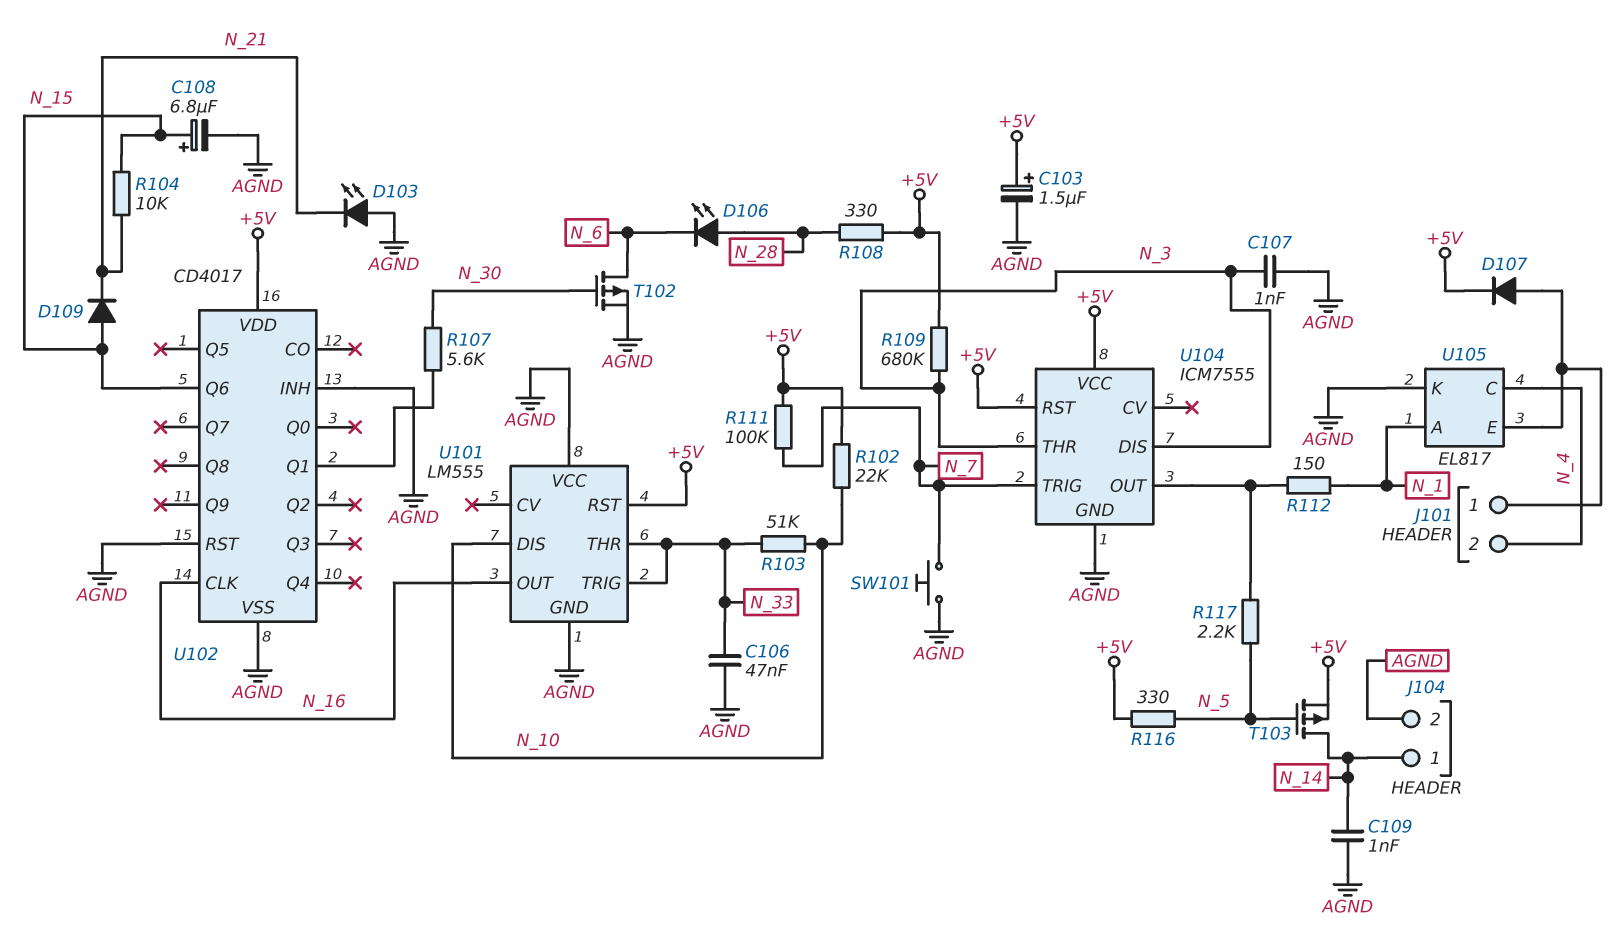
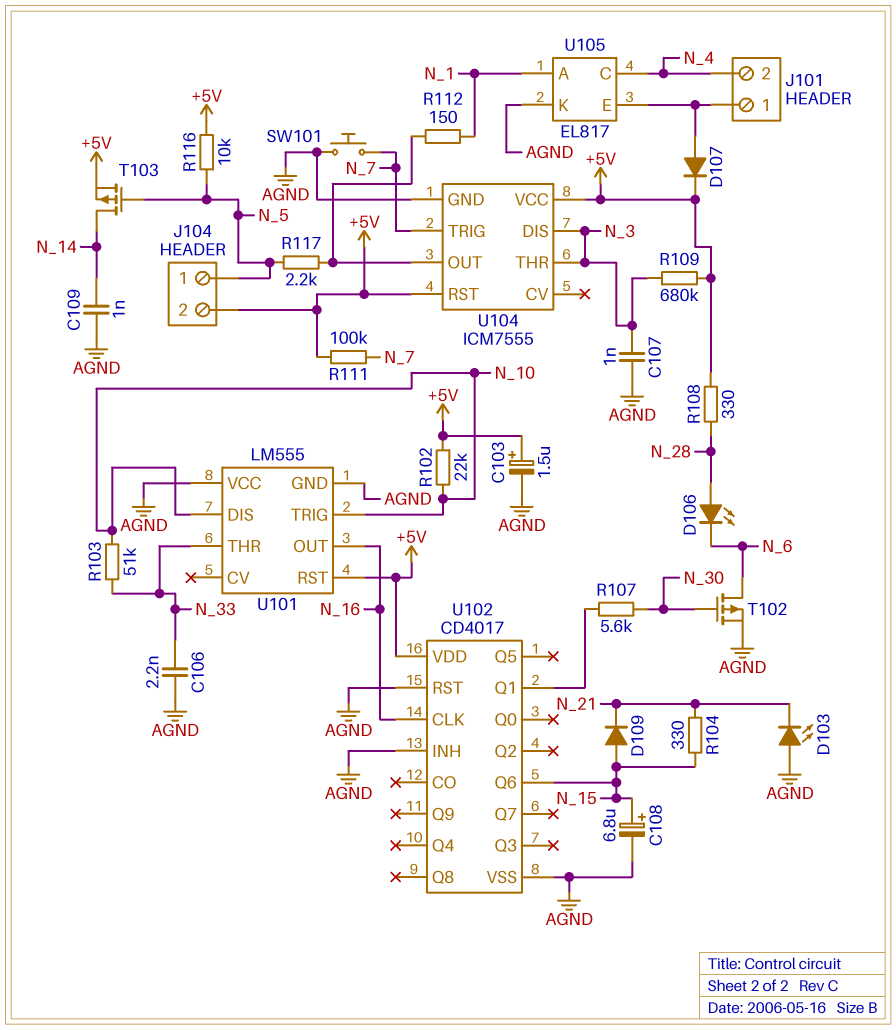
C106: 47nF (AGND, N_33) -> 2.2nF (AGND, N_33)
J104 pin 1: N_14 -> N_5
J104 pin 2: AGND -> +5V
R104: 10k (N_15, N_21) -> 330 (N_15, N_21)
R116: 330 (+5V, N_5) -> 10k (+5V, N_5)
U101 pin TRIG: N_33 -> N_10

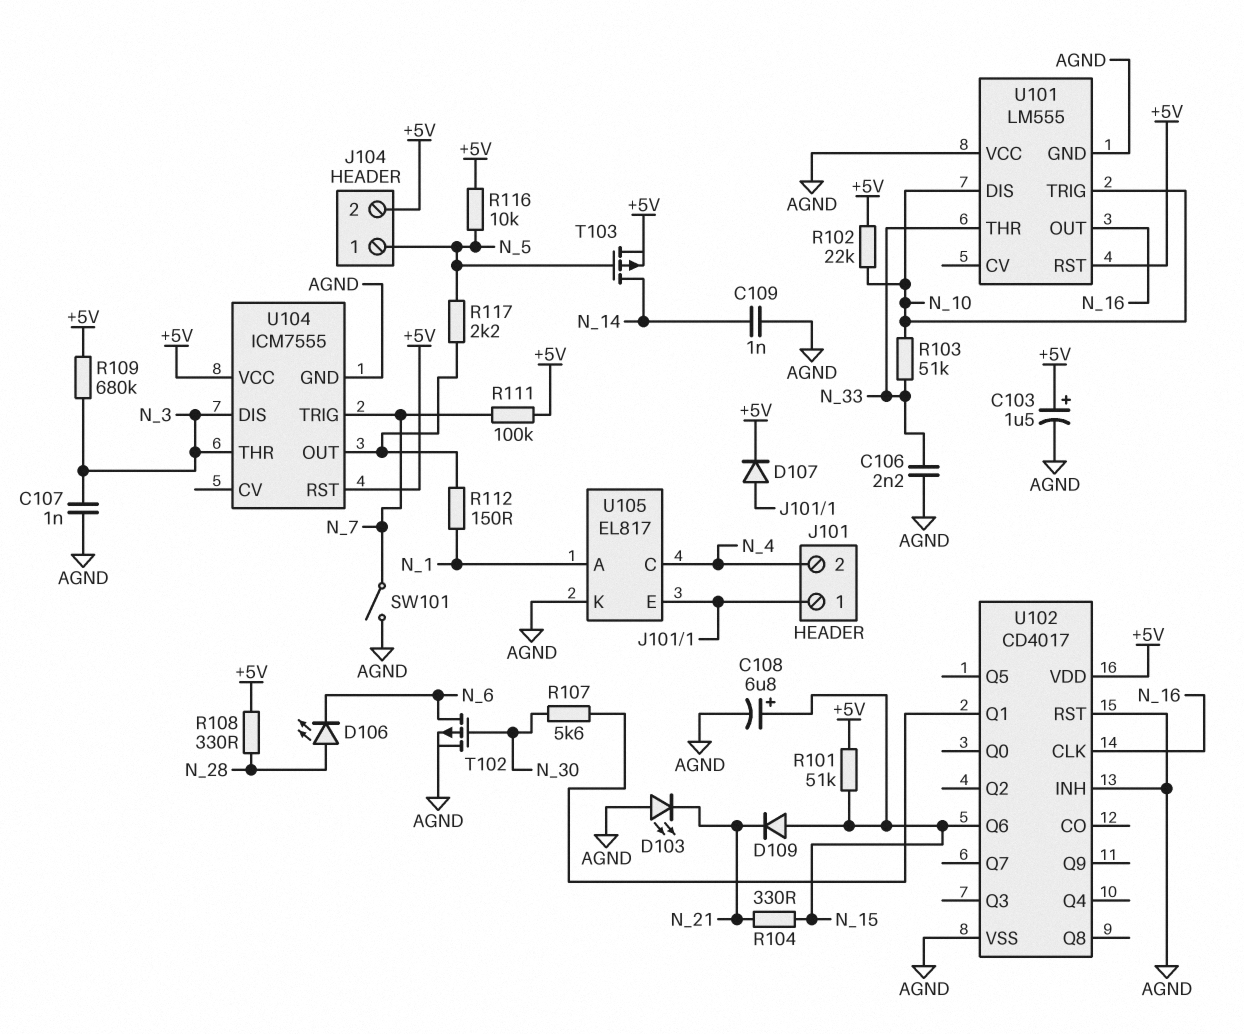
R101: none -> 51k (+5V, N_15)
SW101: button (AGND, N_7) -> switch (AGND, N_7)

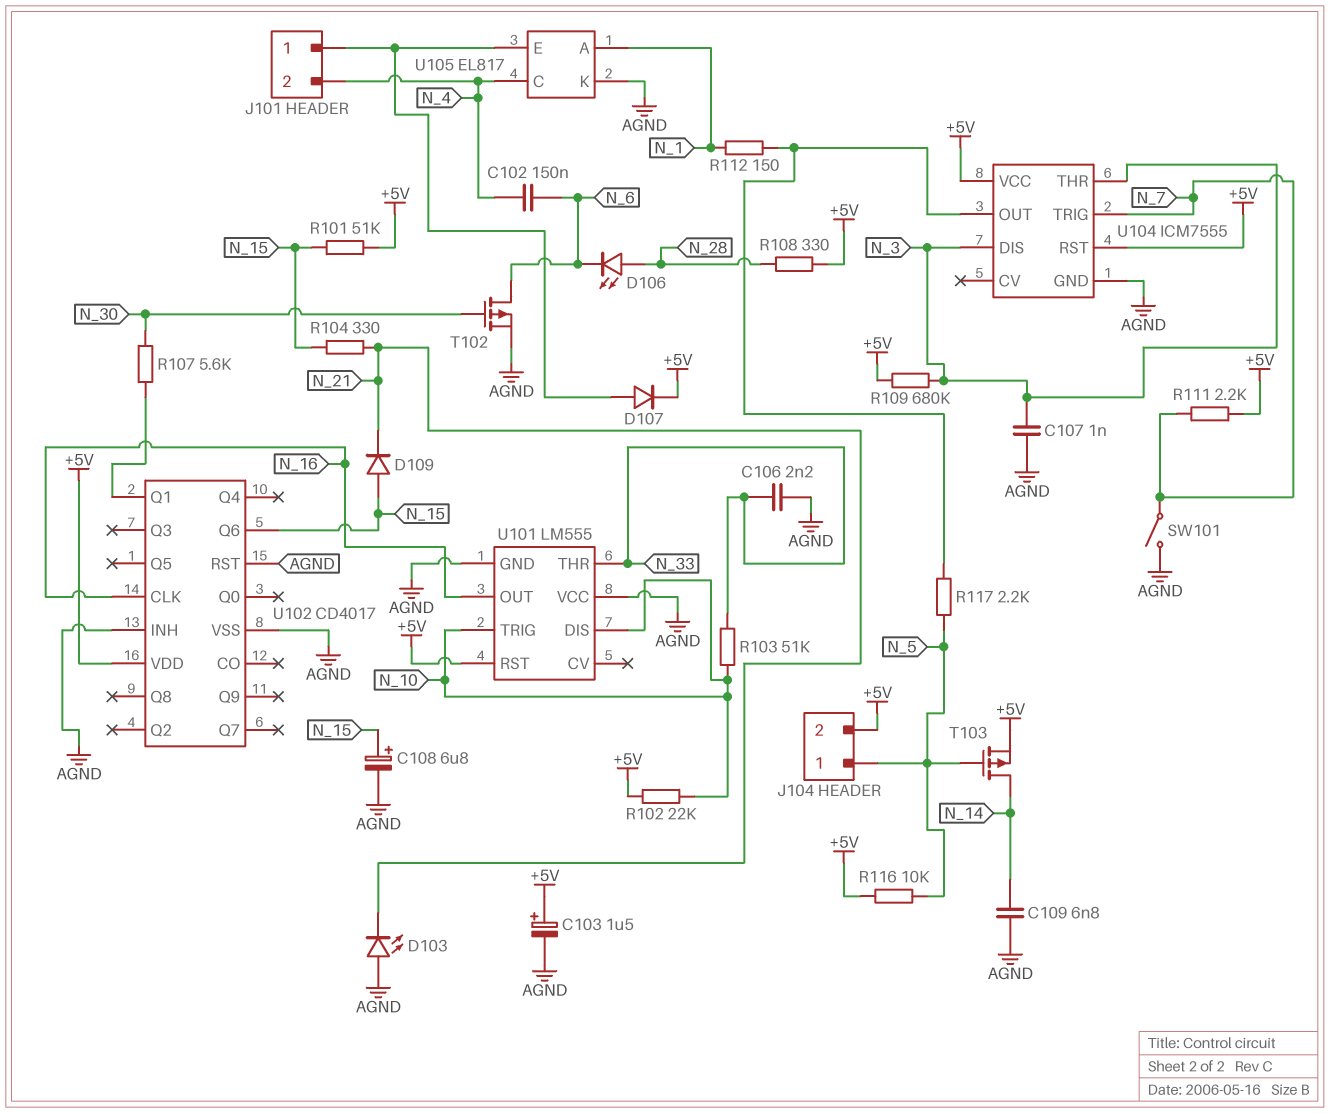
C102: none -> 150nF (N_4, N_6)
C109: 1nF (AGND, N_14) -> 6.8nF (AGND, N_14)
R111: 100k (+5V, N_7) -> 2.2k (+5V, N_7)

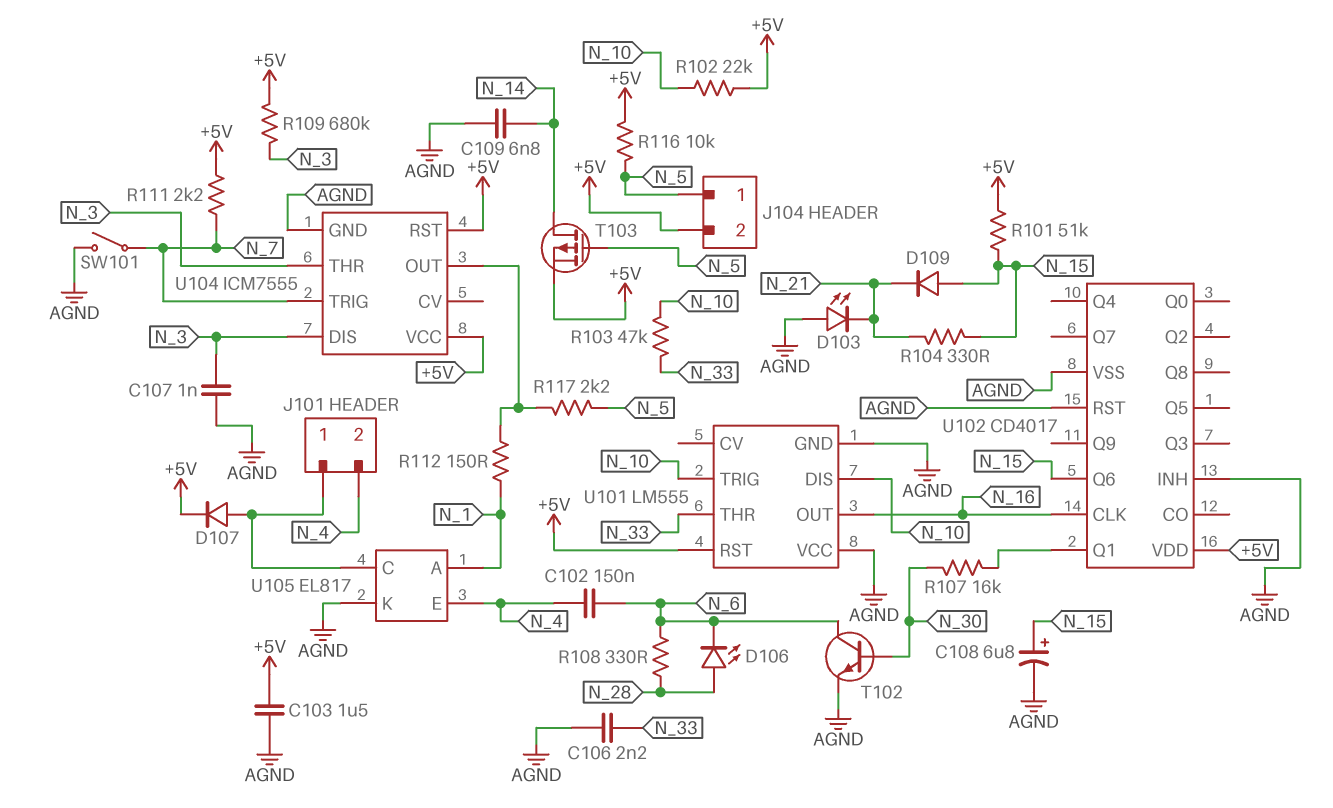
C103: 1.5uF (plus +5V, minus AGND) -> 1.5uF (+5V, AGND)
R103: 51k (N_10, N_33) -> 47k (N_10, N_33)
R107: 5.6k (N_30, U102/Q1) -> 16k (N_30, U102/Q1)
R108: 330 (+5V, N_28) -> 330 (N_6, N_28)
T102: PMOS (G N_30, D N_6, S AGND) -> NPN (B N_30, C N_6, E AGND)
U105 pin C: N_4 -> J101/1
U105 pin E: J101/1 -> N_4

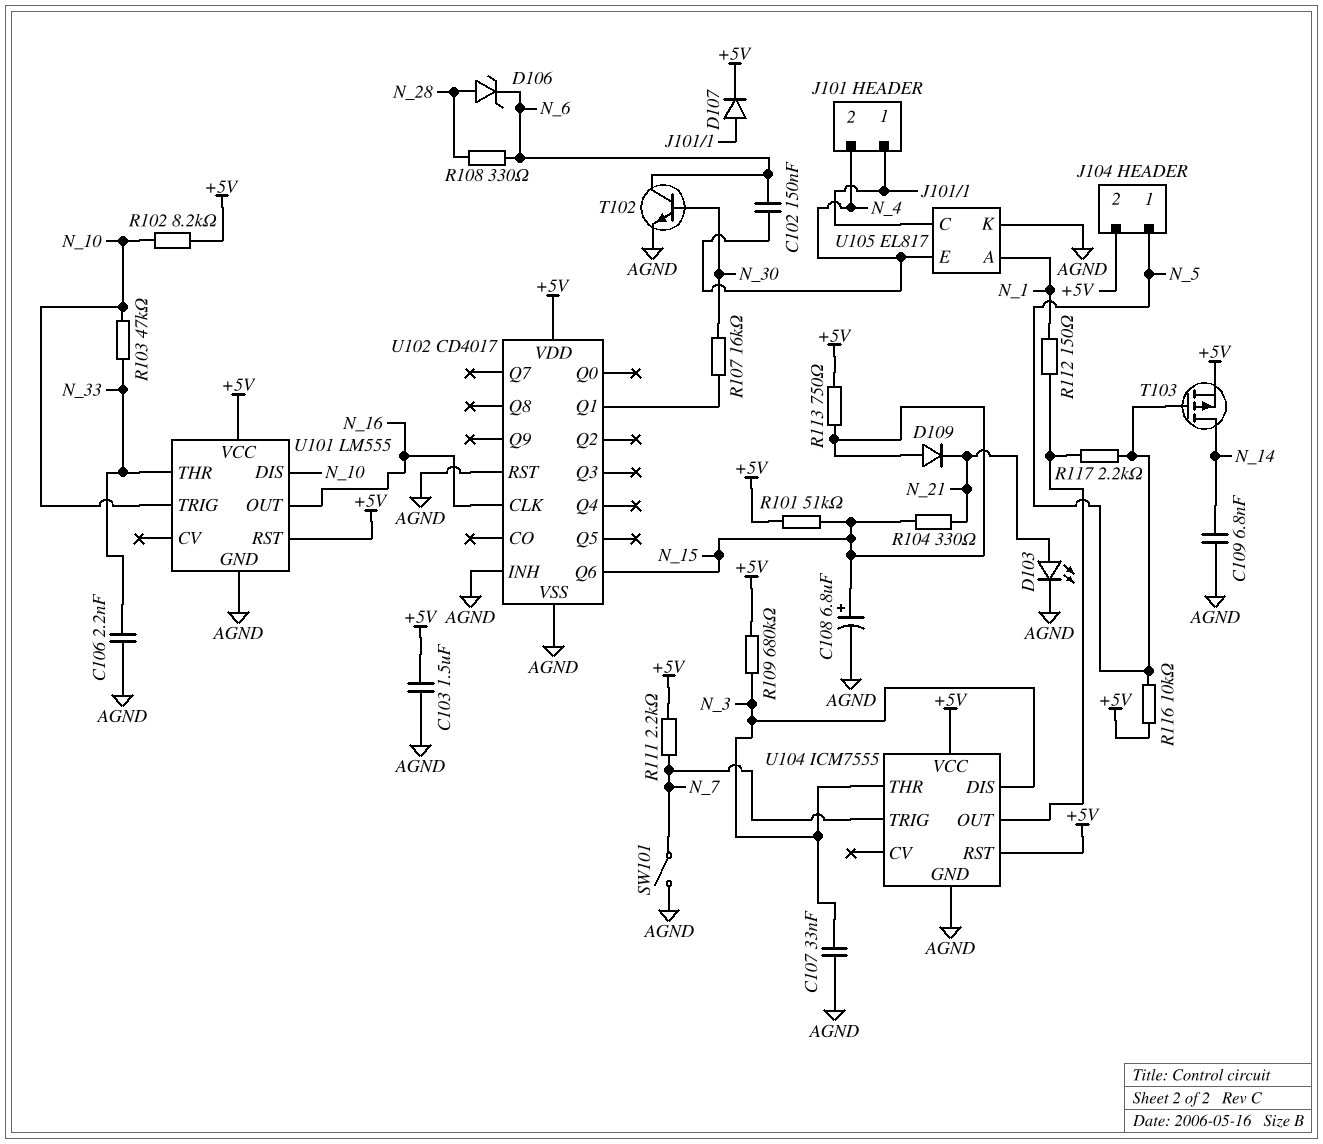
C107: 1nF (AGND, N_3) -> 33nF (AGND, N_3)
D103: LED (A AGND, K N_21) -> LED (A N_21, K AGND)
D106: LED (A N_28, K N_6) -> zener (A N_28, K N_6)
R102: 22k (+5V, N_10) -> 8.2k (+5V, N_10)
R113: none -> 750 (+5V, N_15)
U101 pin VCC: AGND -> +5V

